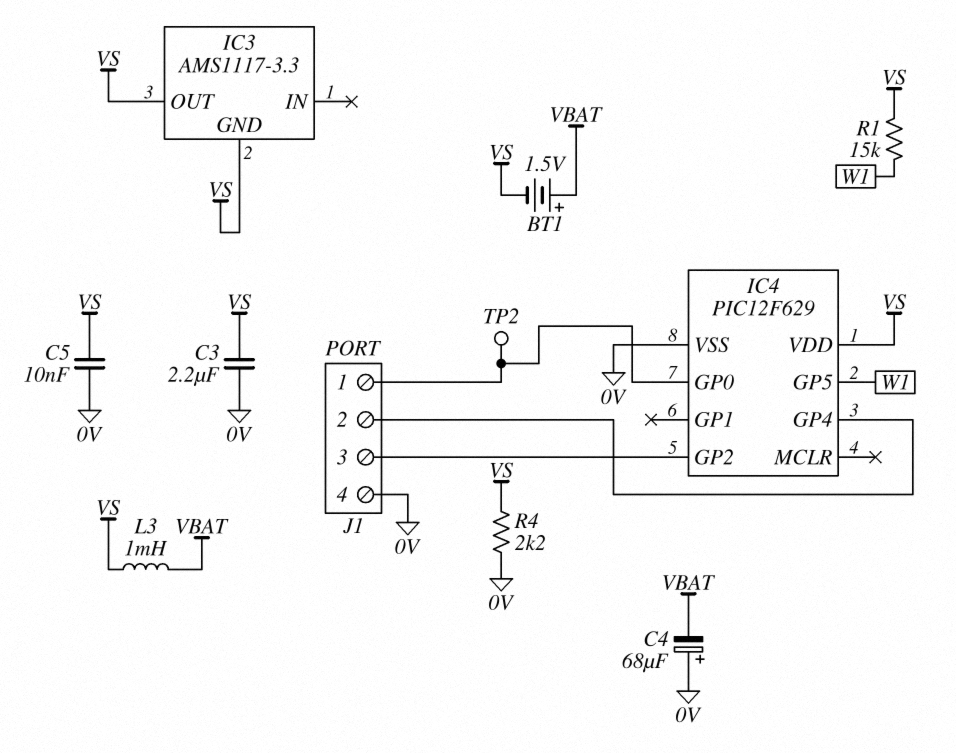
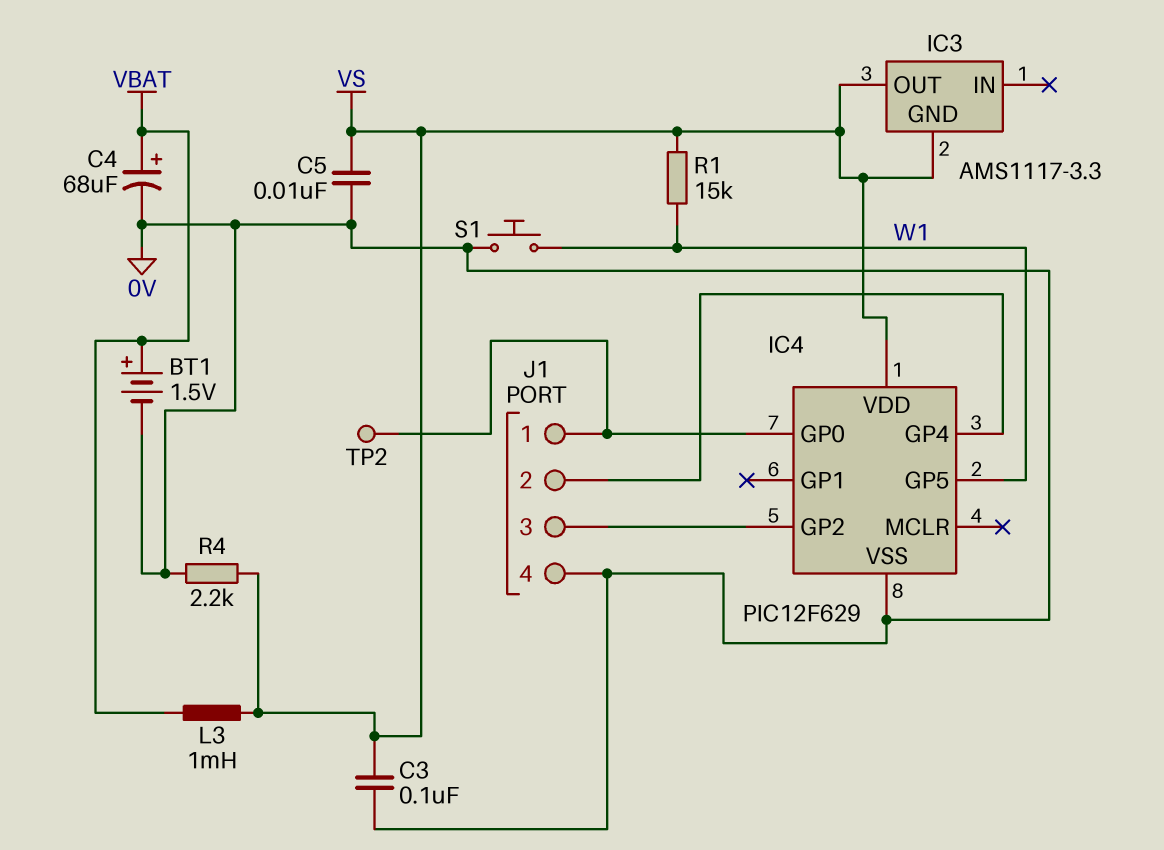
BT1: 1.5V (plus VBAT, minus VS) -> 1.5V (plus VBAT, minus 0V)
C3: 2.2uF (0V, VS) -> 100nF (0V, VS)
C4: 68uF (plus 0V, minus VBAT) -> 68uF (plus VBAT, minus 0V)
S1: none -> button (0V, W1)

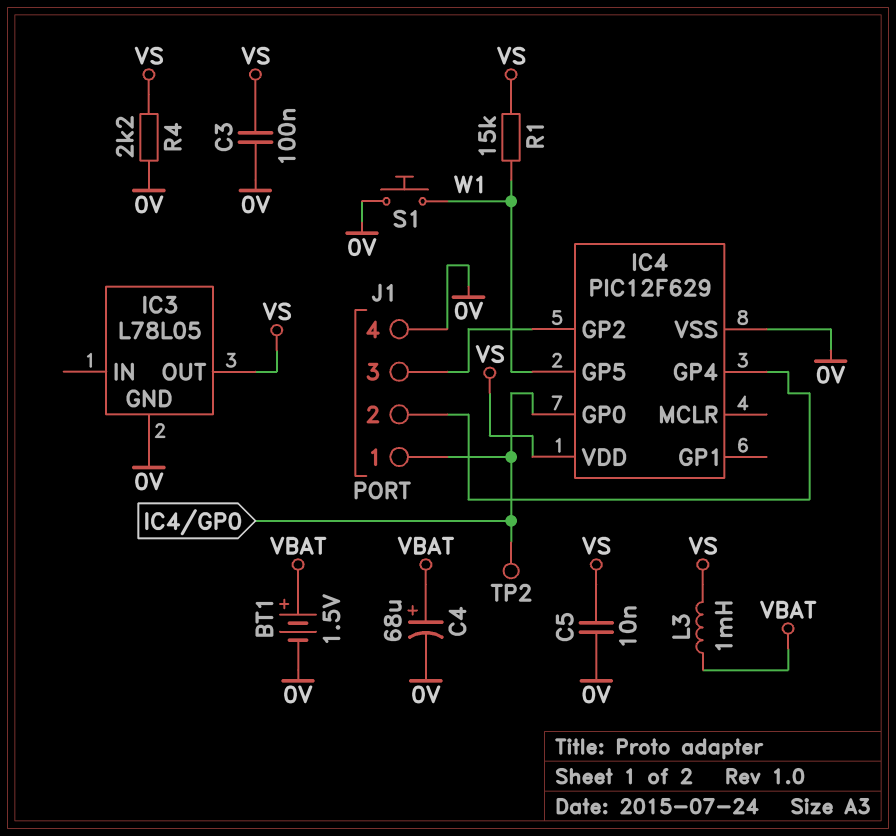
IC3: AMS1117-3.3 -> L78L05
IC3 pin GND: VS -> 0V

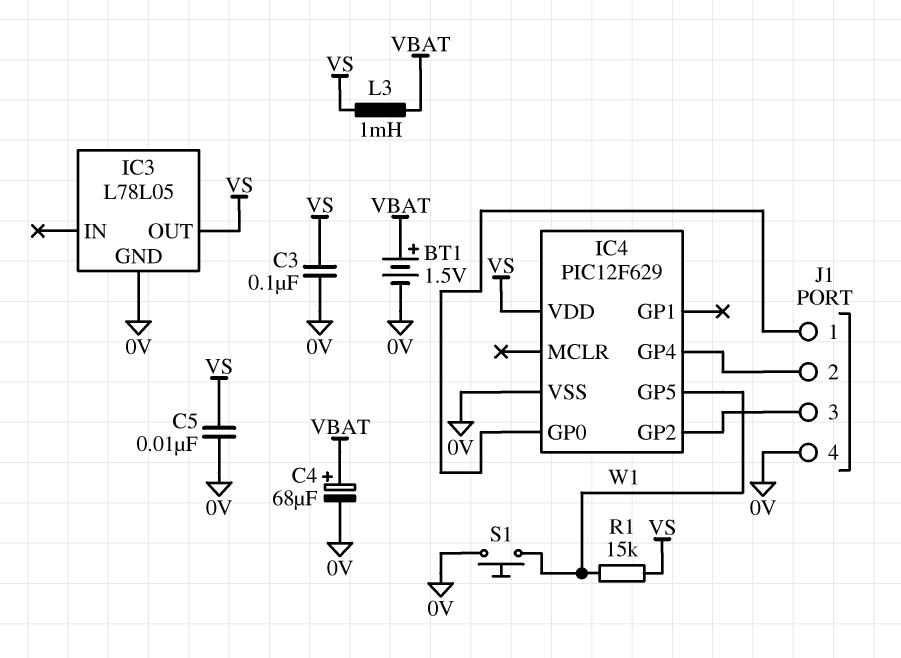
R4: 2.2k (0V, VS) -> none
TP2: test point (IC4/GP0) -> none

